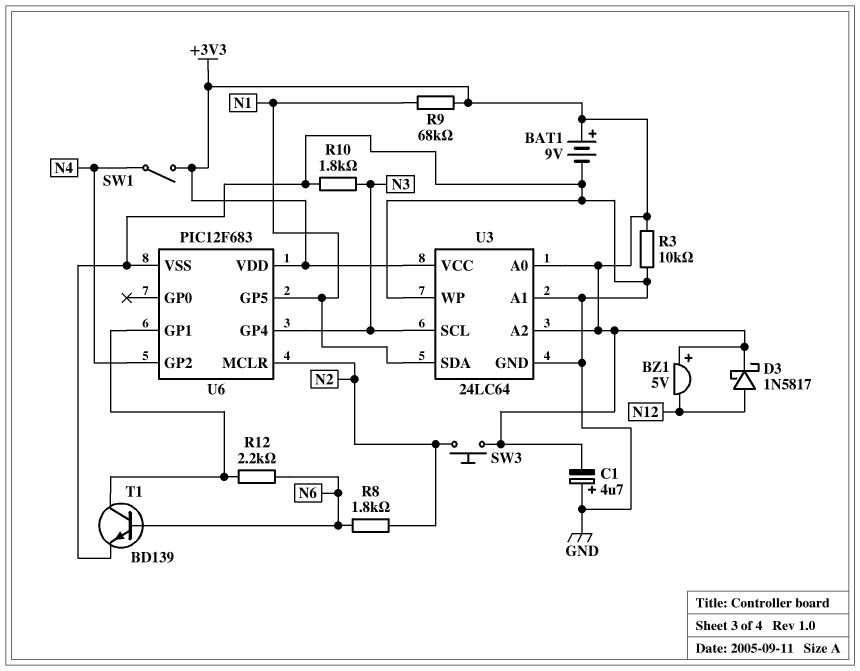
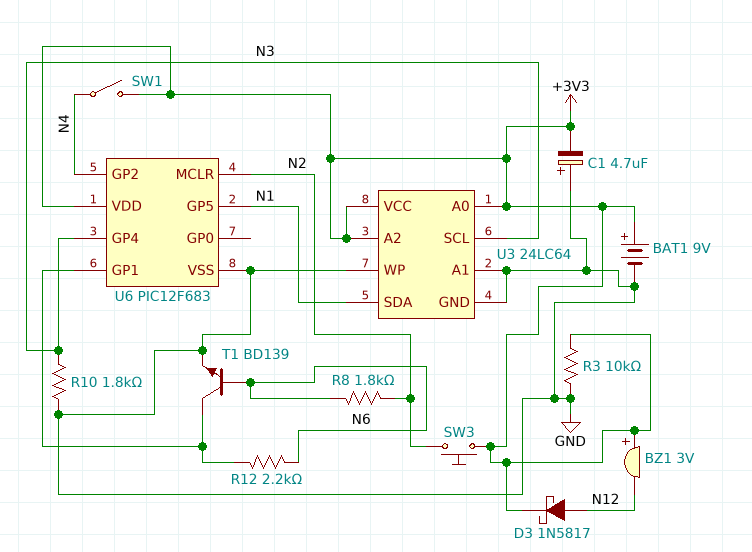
BZ1: buzzer 5V (plus +3V3, minus N12) -> buzzer 3V (plus +3V3, minus N12)
R9: 68k (+3V3, N1) -> none

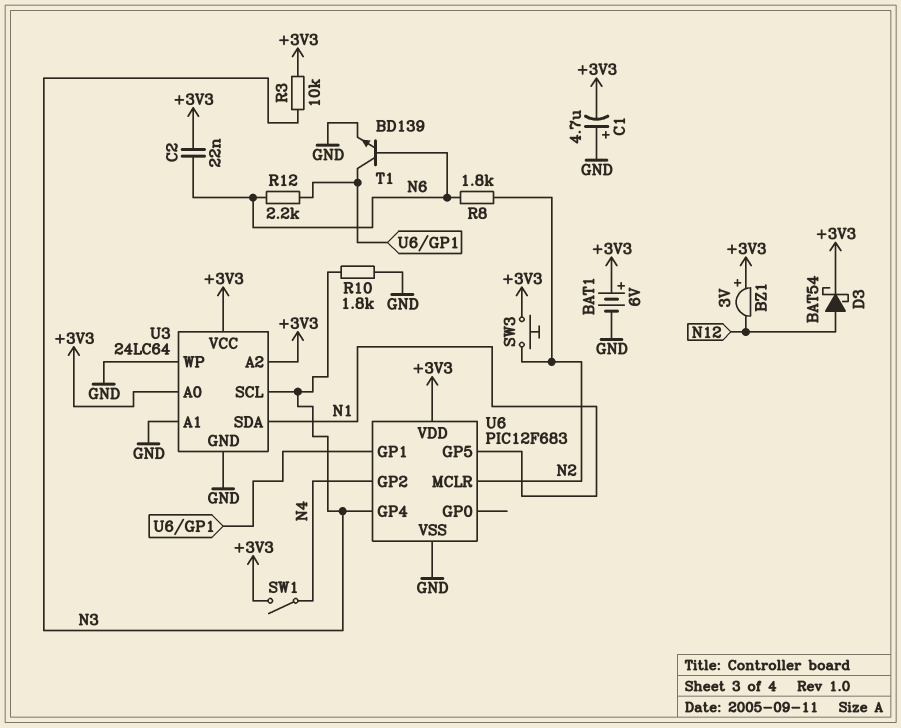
BAT1: 9V (plus +3V3, minus GND) -> 6V (plus +3V3, minus GND)
C2: none -> 22nF (+3V3, N6)
D3: schottky 1N5817 (A N12, K +3V3) -> schottky BAT54 (A N12, K +3V3)
R3: 10k (+3V3, GND) -> 10k (+3V3, N3)

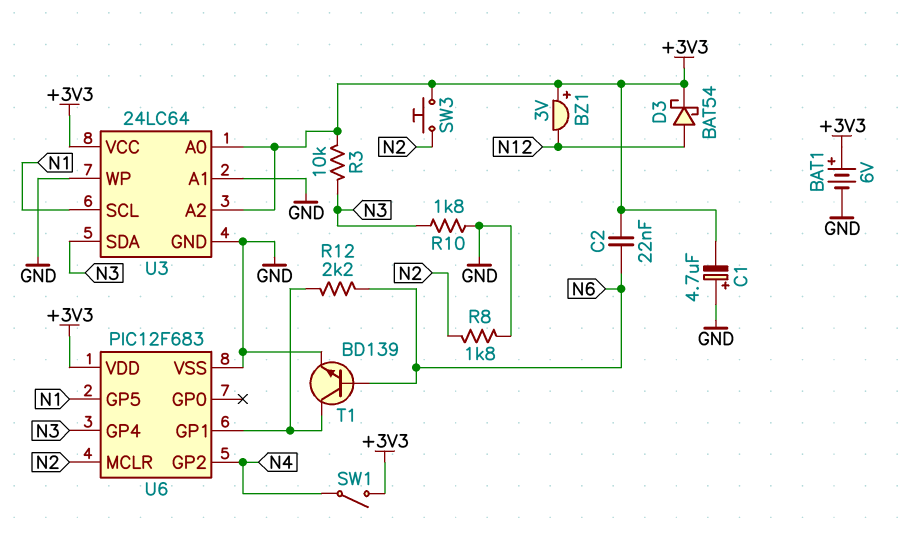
R8: 1.8k (N2, N6) -> 1.8k (GND, N2)
U3 pin SCL: N3 -> N1
U3 pin SDA: N1 -> N3

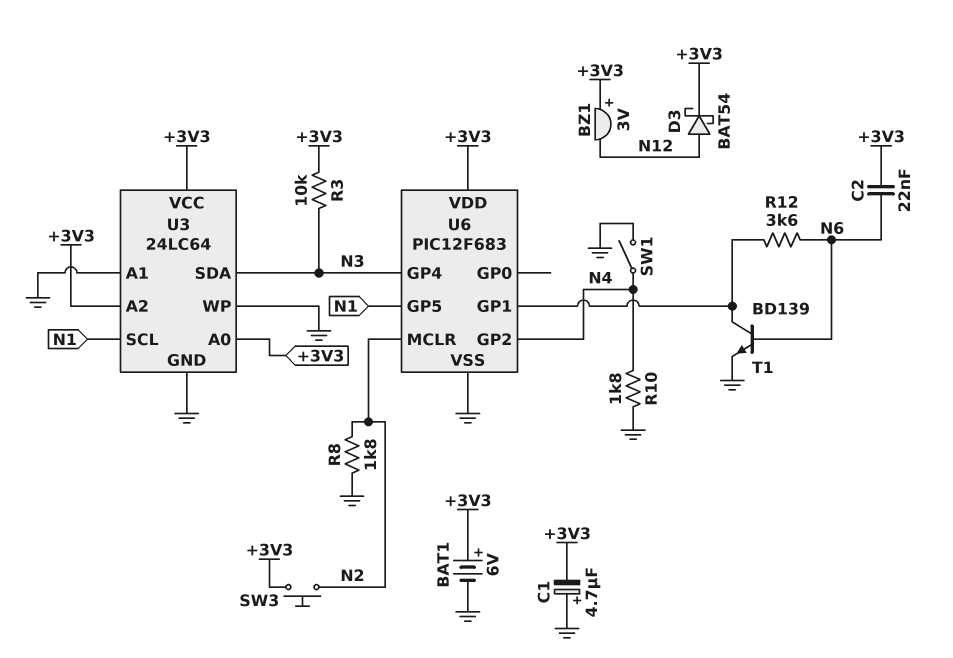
R10: 1.8k (GND, N3) -> 1.8k (GND, N4)
R12: 2.2k (N6, U6/GP1) -> 3.6k (N6, U6/GP1)
SW1: switch (+3V3, N4) -> switch (GND, N4)

